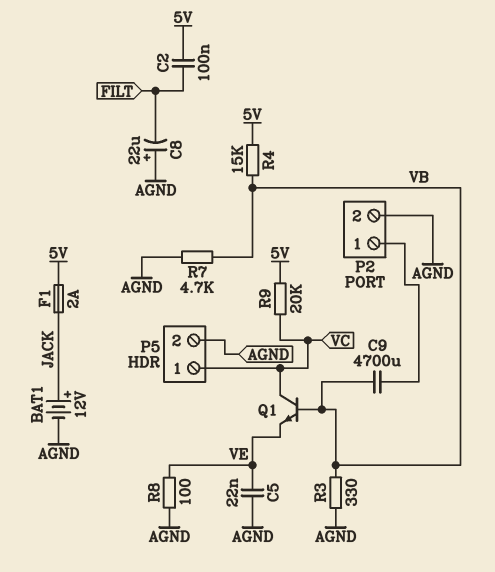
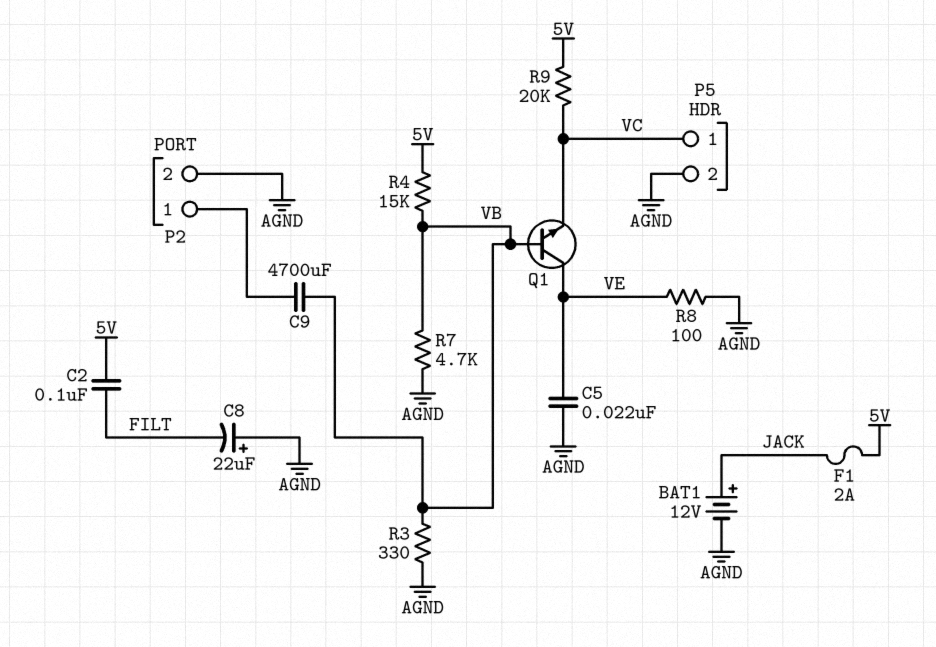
Q1: NPN (B VB, C VC, E VE) -> NPN (B VB, C VE, E VC)

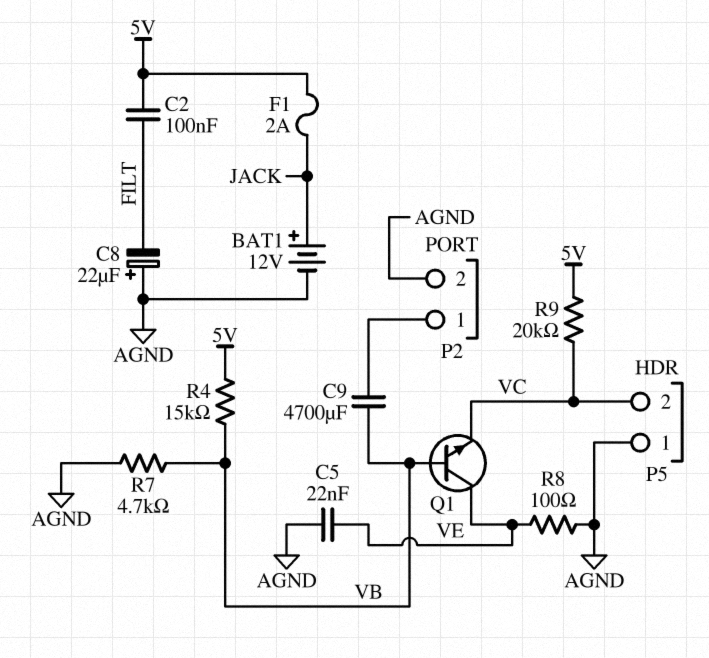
P5 pin 1: VC -> AGND
P5 pin 2: AGND -> VC
R3: 330 (AGND, VB) -> none

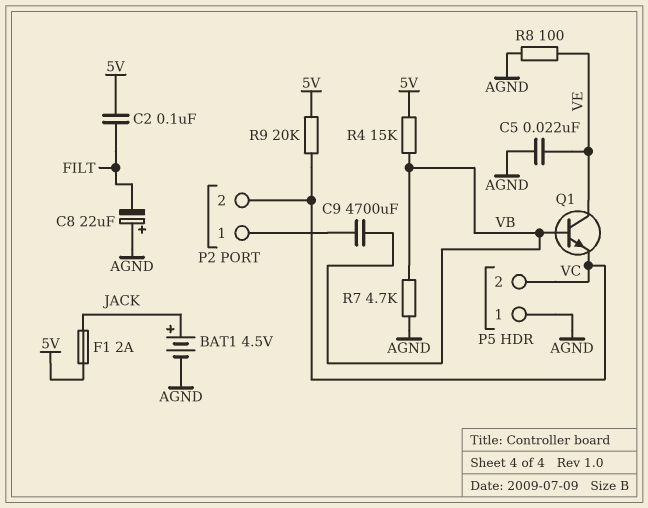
BAT1: 12V (plus JACK, minus AGND) -> 4.5V (plus JACK, minus AGND)
P2 pin 2: AGND -> VC

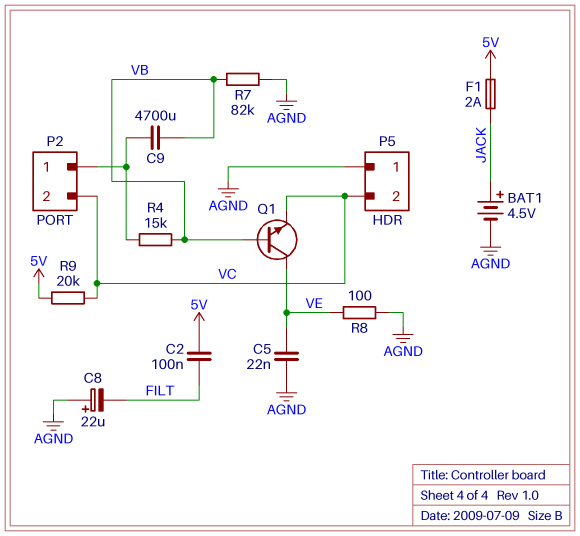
R4: 15k (5V, VB) -> 15k (P2/1, VB)
R7: 4.7k (AGND, VB) -> 82k (AGND, VB)

